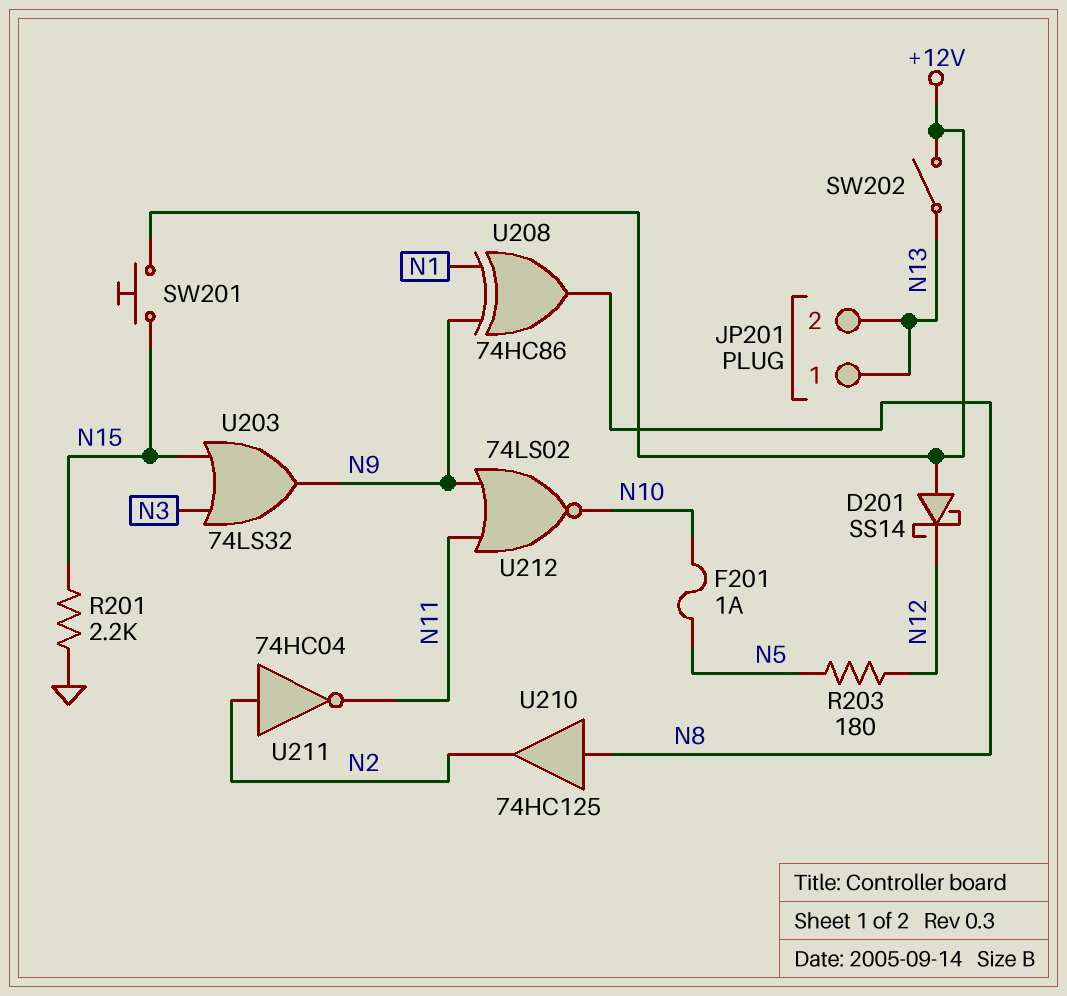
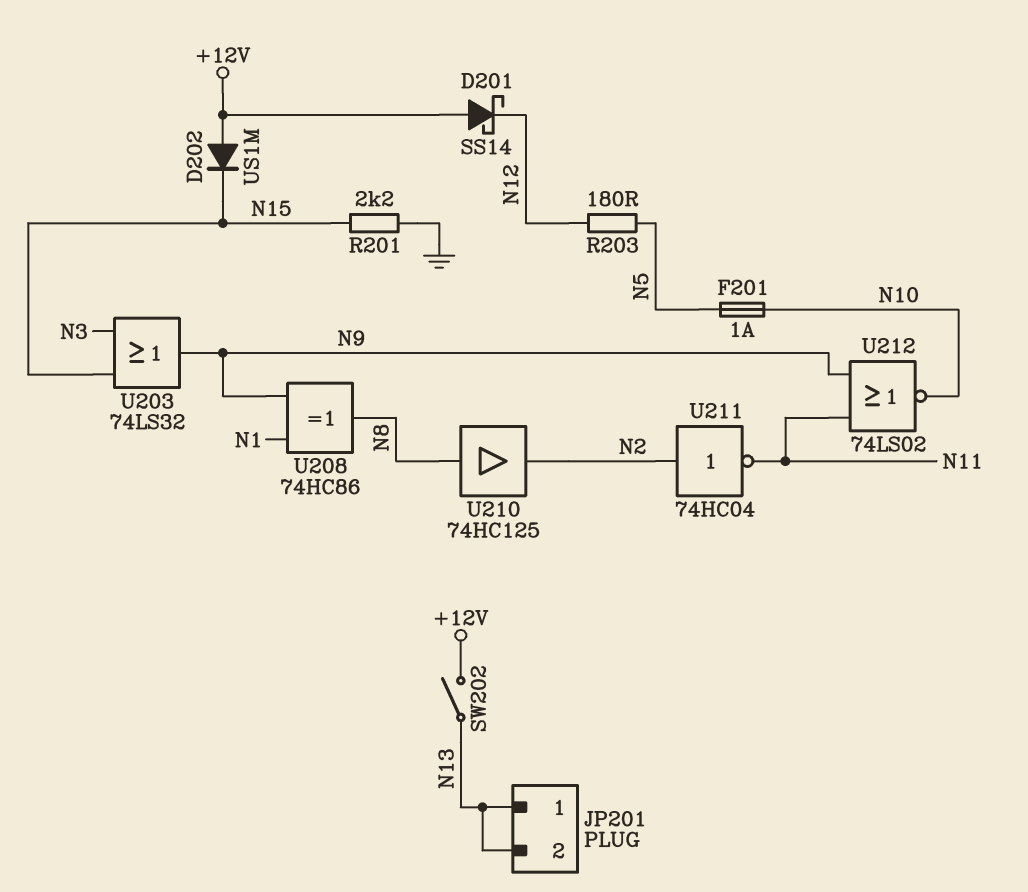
D202: none -> diode US1M (A +12V, K N15)
SW201: button (+12V, N15) -> none

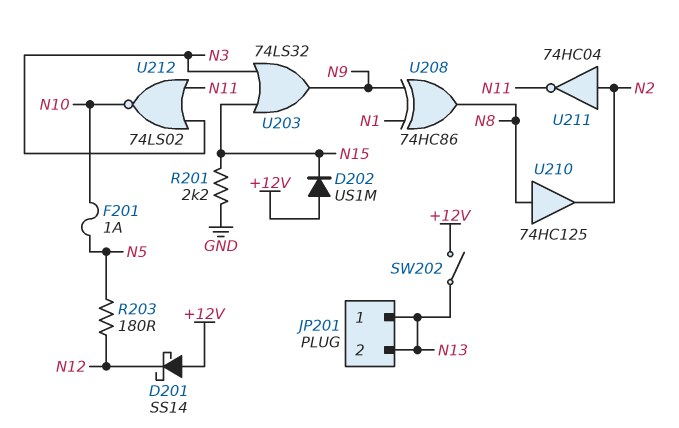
U212: NOR 74LS02 (in N9, in N11, out N10) -> NOR 74LS02 (in N3, in N11, out N10)

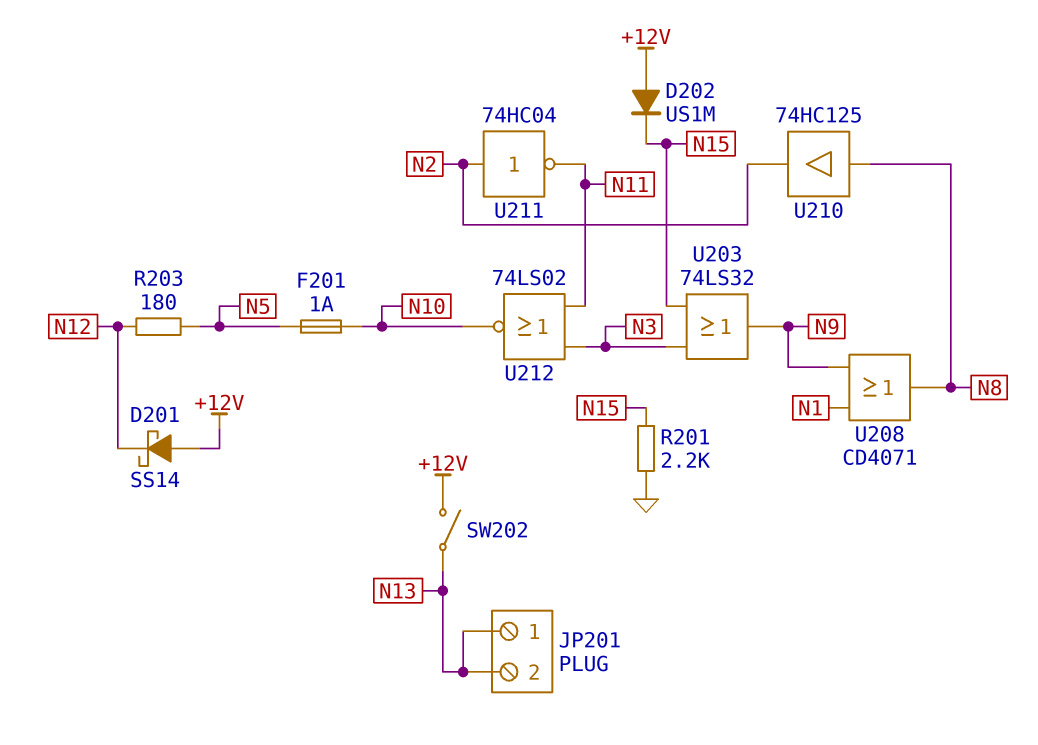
U208: XOR 74HC86 (in N1, in N9, out N8) -> OR CD4071 (in N1, in N9, out N8)

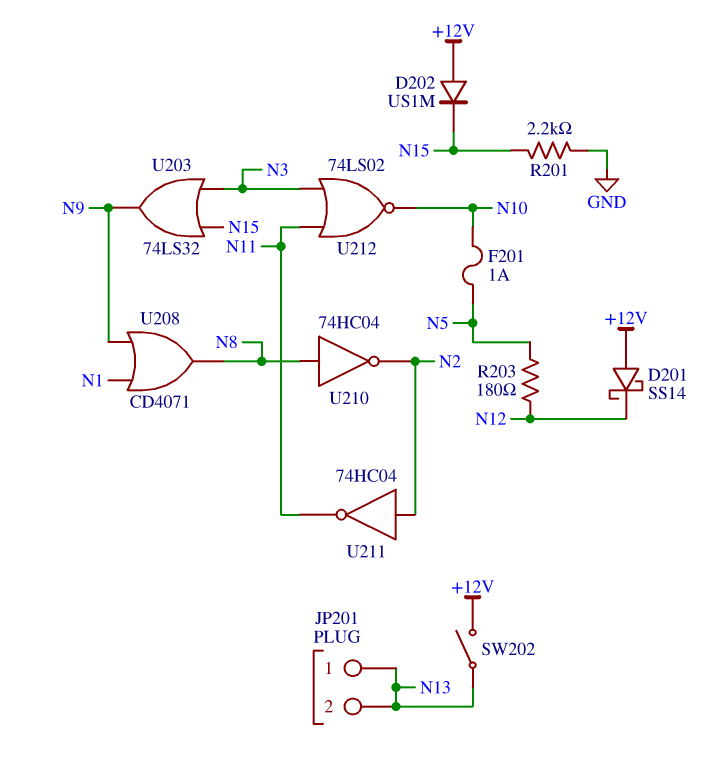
U210: buffer 74HC125 (in N8, out N2) -> NOT 74HC04 (in N8, out N2)

